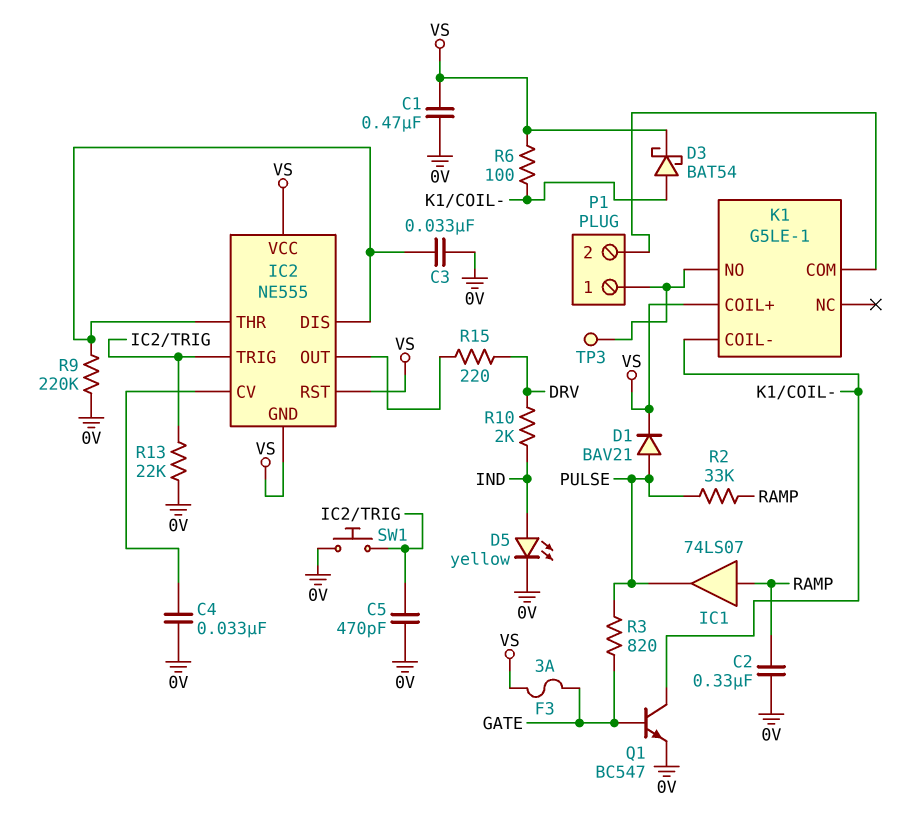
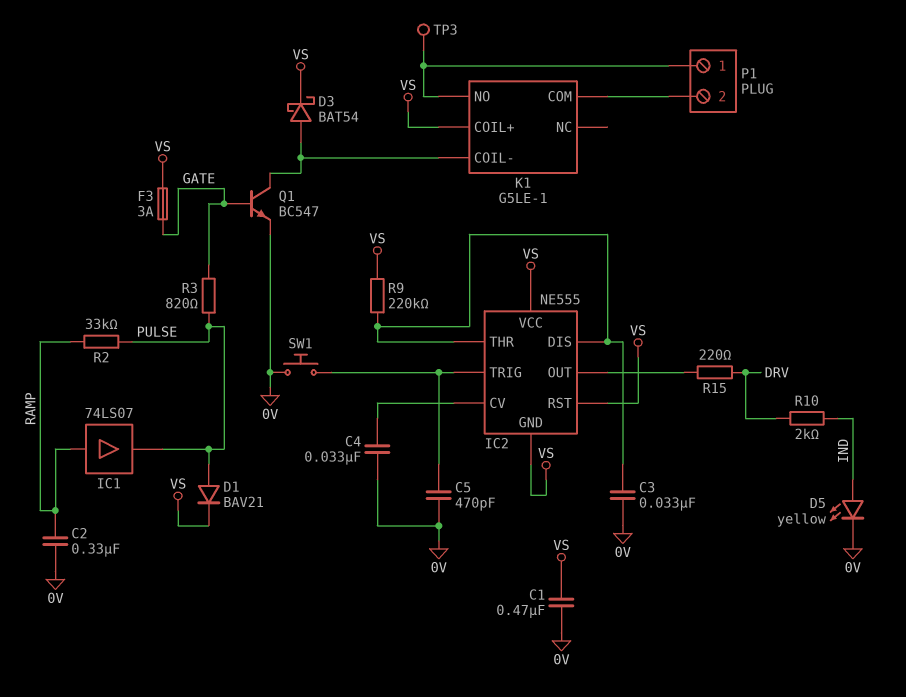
R6: 100 (K1/COIL-, VS) -> none
R9: 220k (0V, IC2/DIS) -> 220k (IC2/DIS, VS)
R13: 22k (0V, IC2/TRIG) -> none

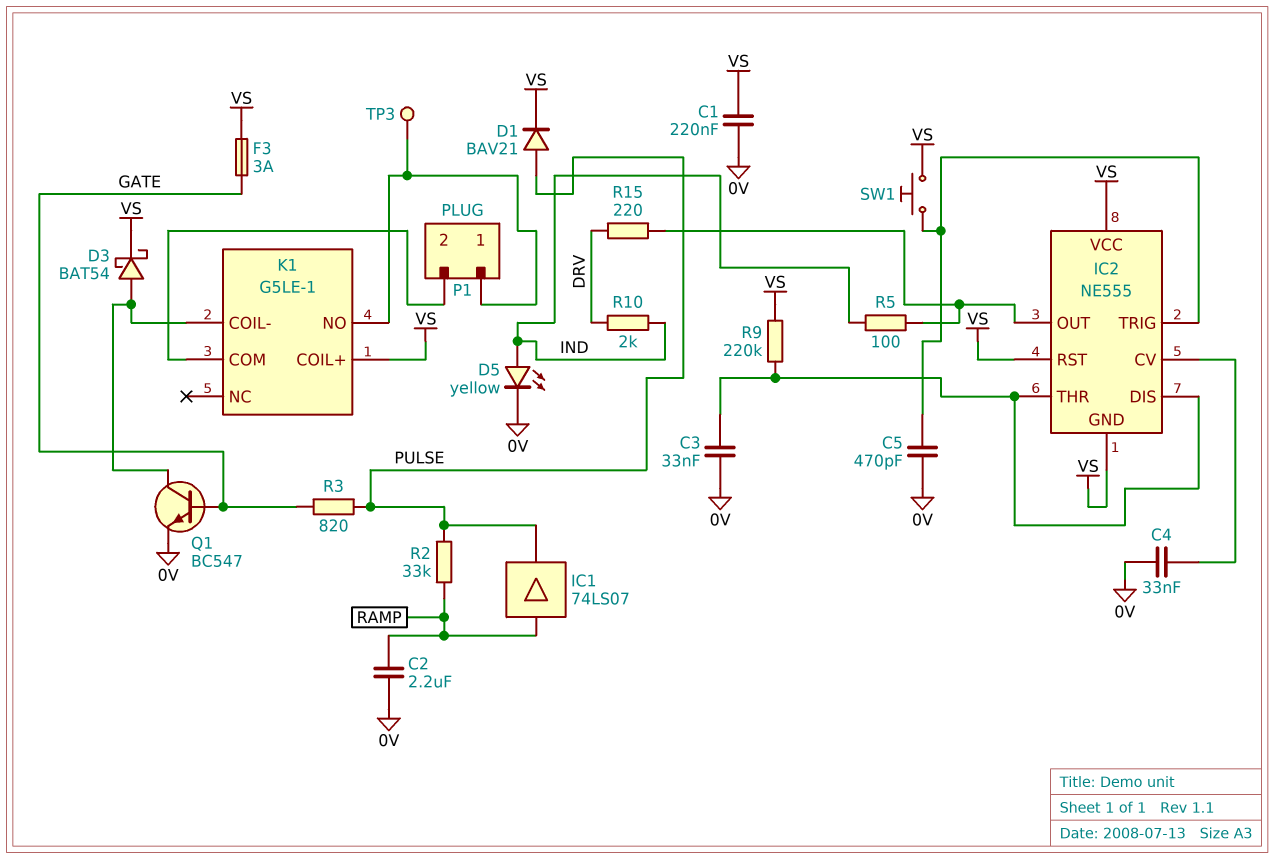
C1: 470nF (0V, VS) -> 220nF (0V, VS)
C2: 330nF (0V, RAMP) -> 2.2uF (0V, RAMP)
R5: none -> 100 (IC2/OUT, IND)
SW1: button (0V, IC2/TRIG) -> button (IC2/TRIG, VS)

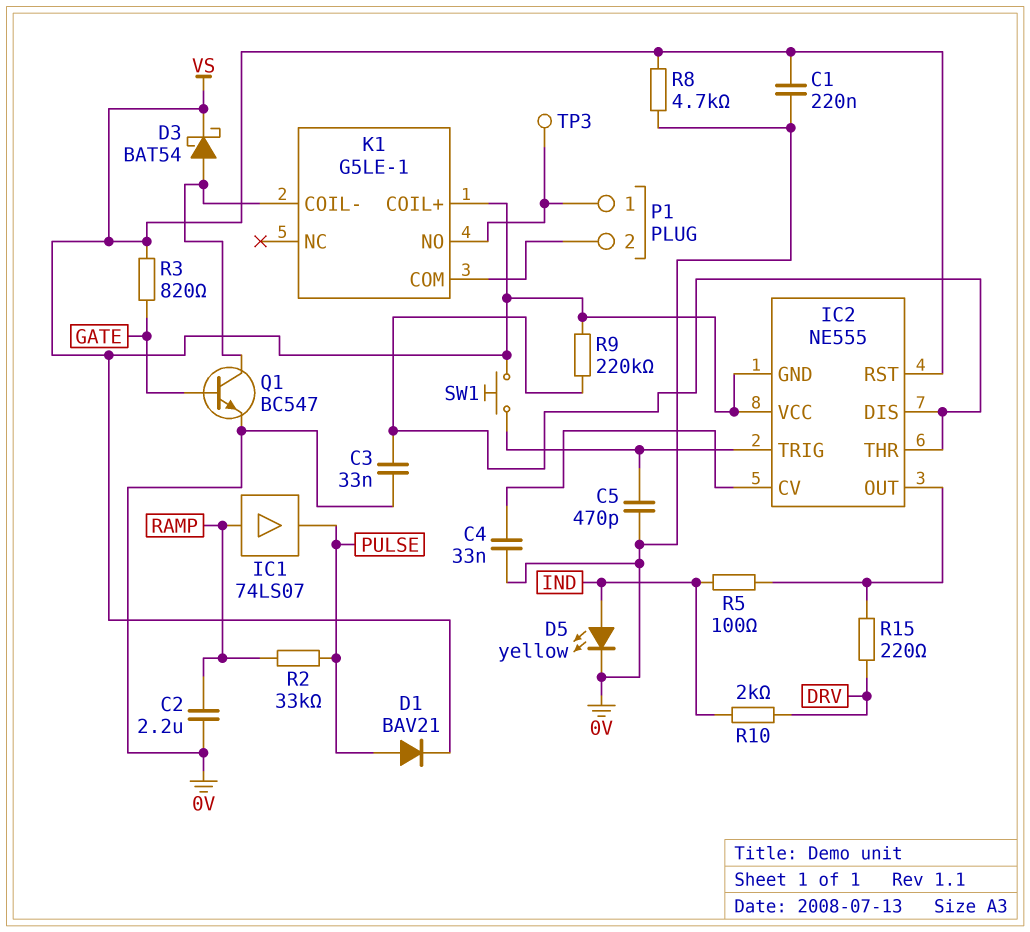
F3: 3A (GATE, VS) -> none
R3: 820 (GATE, PULSE) -> 820 (GATE, VS)
R8: none -> 4.7k (0V, VS)

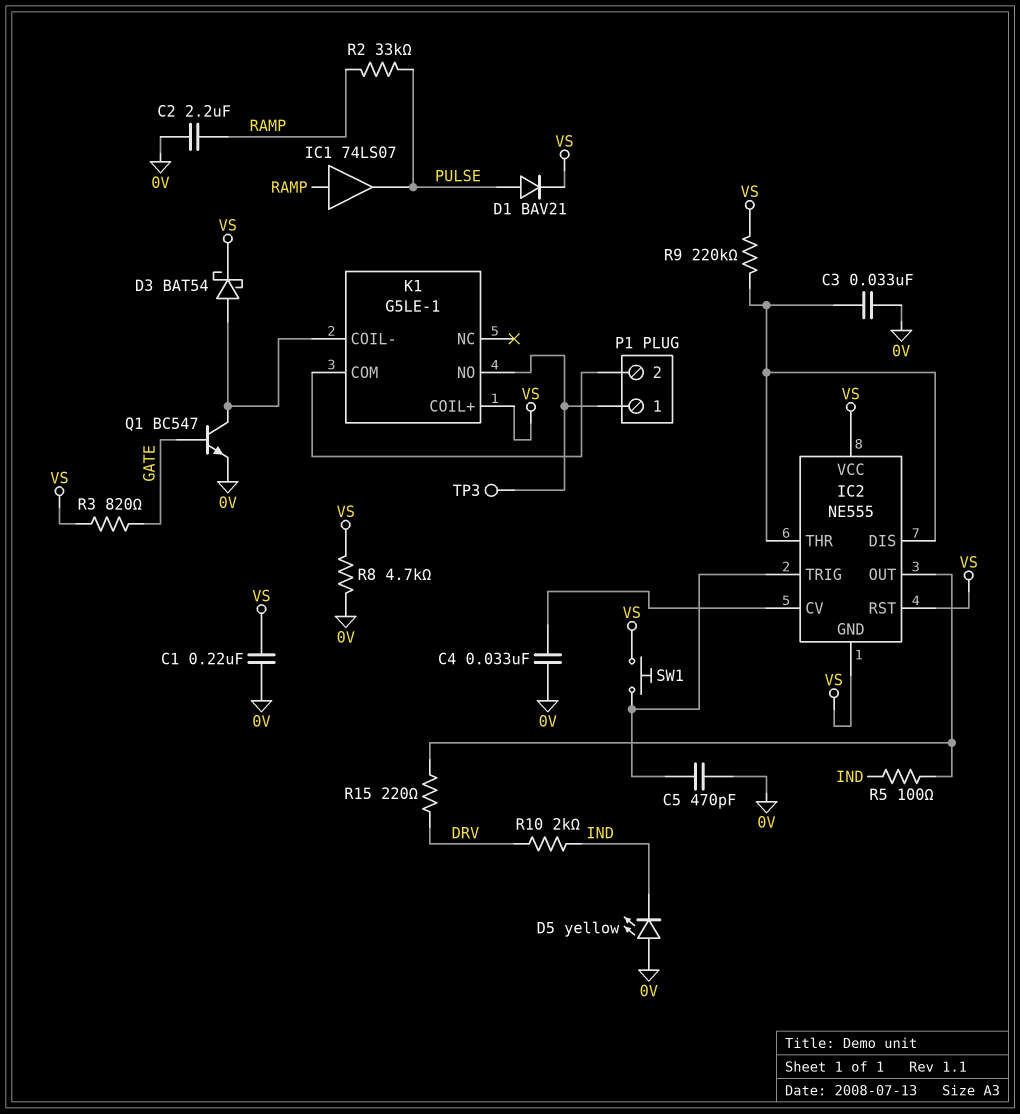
D5: LED yellow (A IND, K 0V) -> LED yellow (A 0V, K IND)

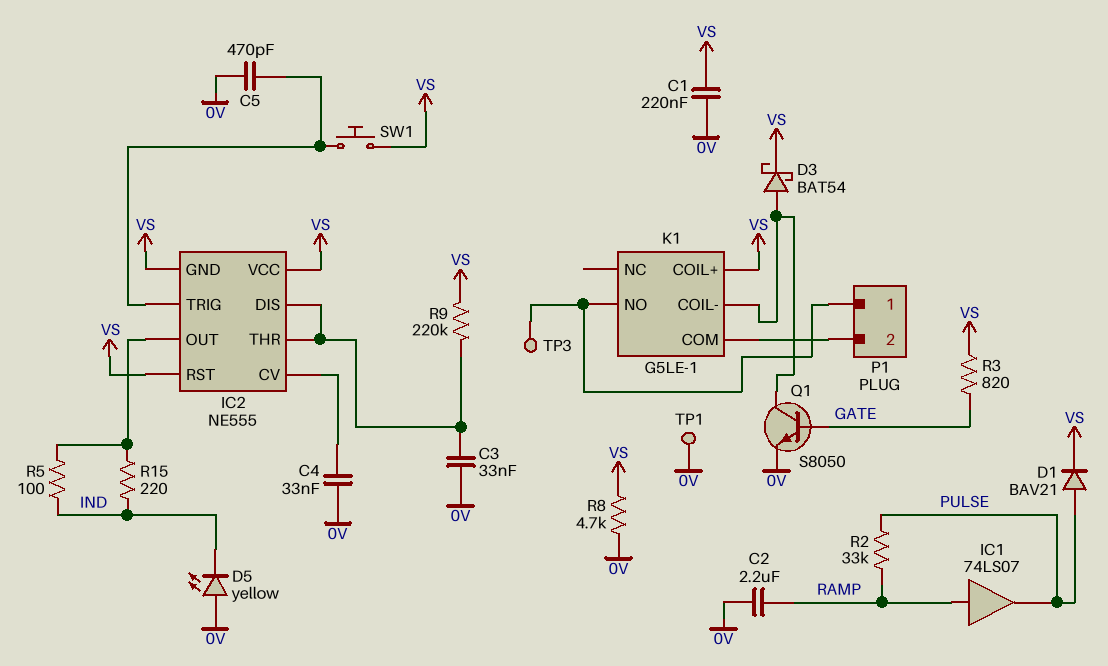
Q1: NPN BC547 (B GATE, C K1/COIL-, E 0V) -> NPN S8050 (B GATE, C K1/COIL-, E 0V)
R10: 2k (DRV, IND) -> none
R15: 220 (DRV, IC2/OUT) -> 220 (IC2/OUT, IND)
TP1: none -> test point (0V)

